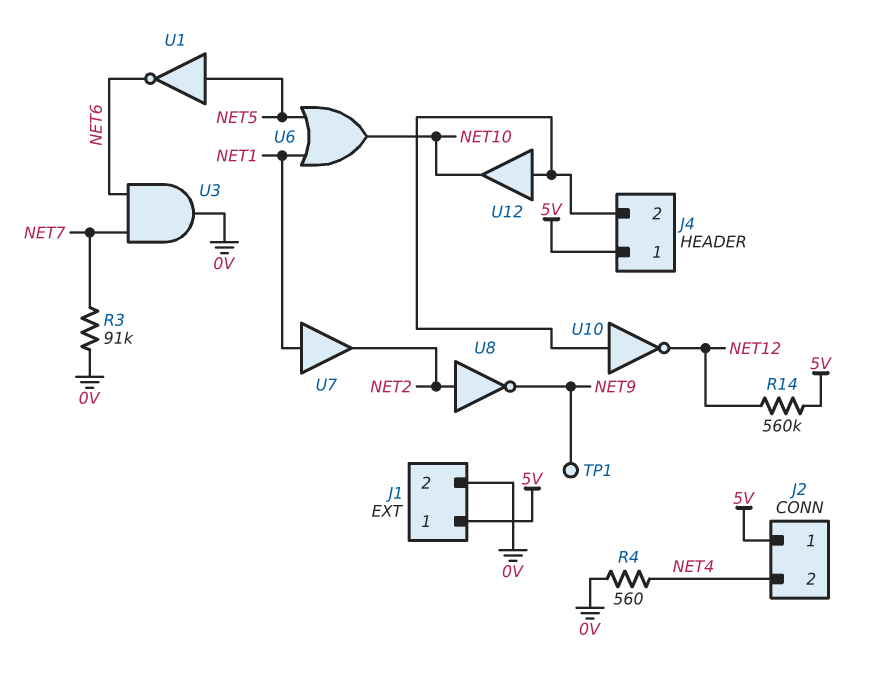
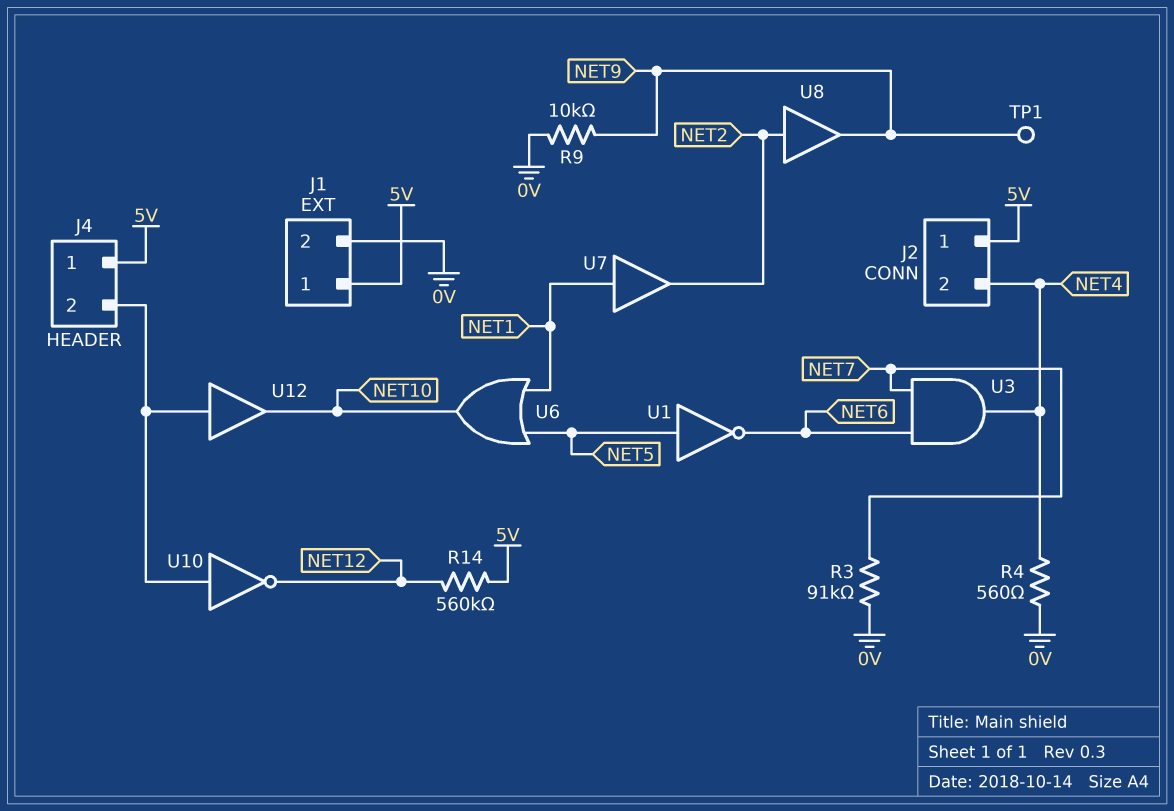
R9: none -> 10k (0V, NET9)
U3: AND (in NET6, in NET7, out 0V) -> AND (in NET6, in NET7, out NET4)
U8: NOT (in NET2, out NET9) -> buffer (in NET2, out NET9)

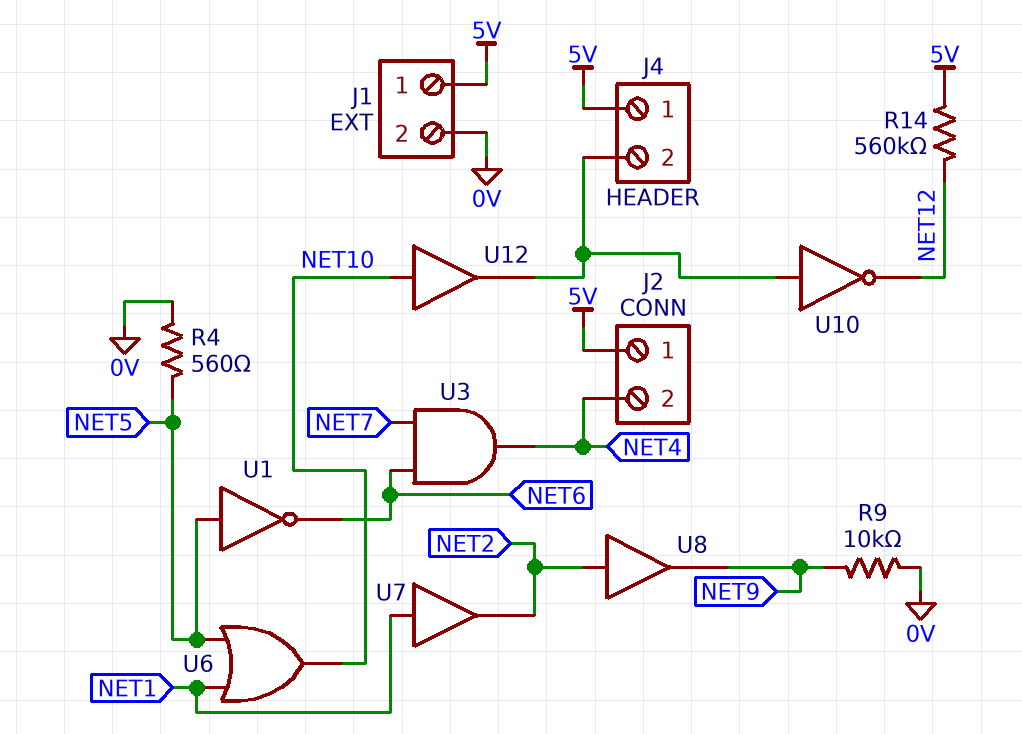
R3: 91k (0V, NET7) -> none
R4: 560 (0V, NET4) -> 560 (0V, NET5)
TP1: test point (NET9) -> none
U12: buffer (in J4/2, out NET10) -> buffer (in NET10, out J4/2)

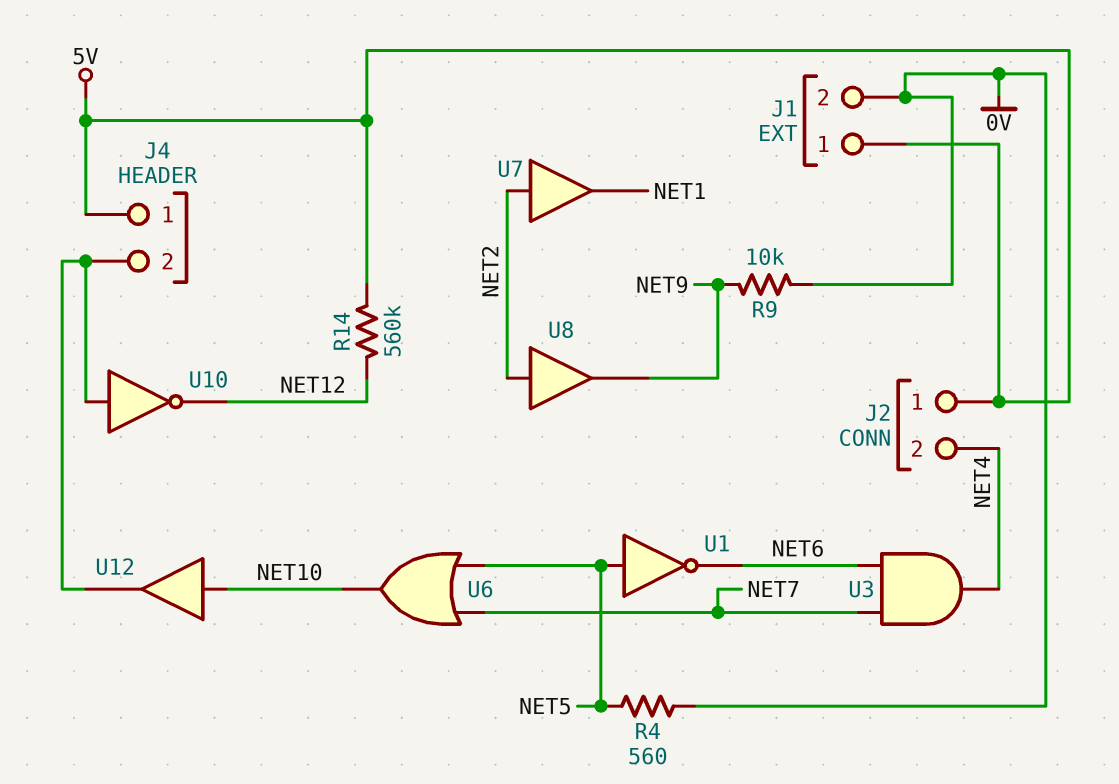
U6: OR (in NET1, in NET5, out NET10) -> OR (in NET5, in NET7, out NET10)
U7: buffer (in NET1, out NET2) -> buffer (in NET2, out NET1)

